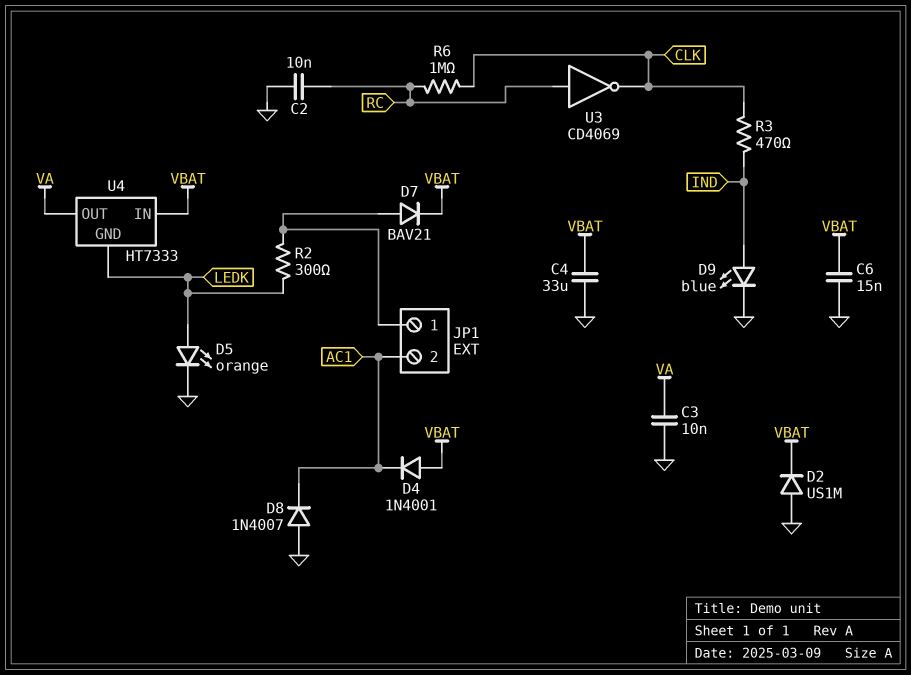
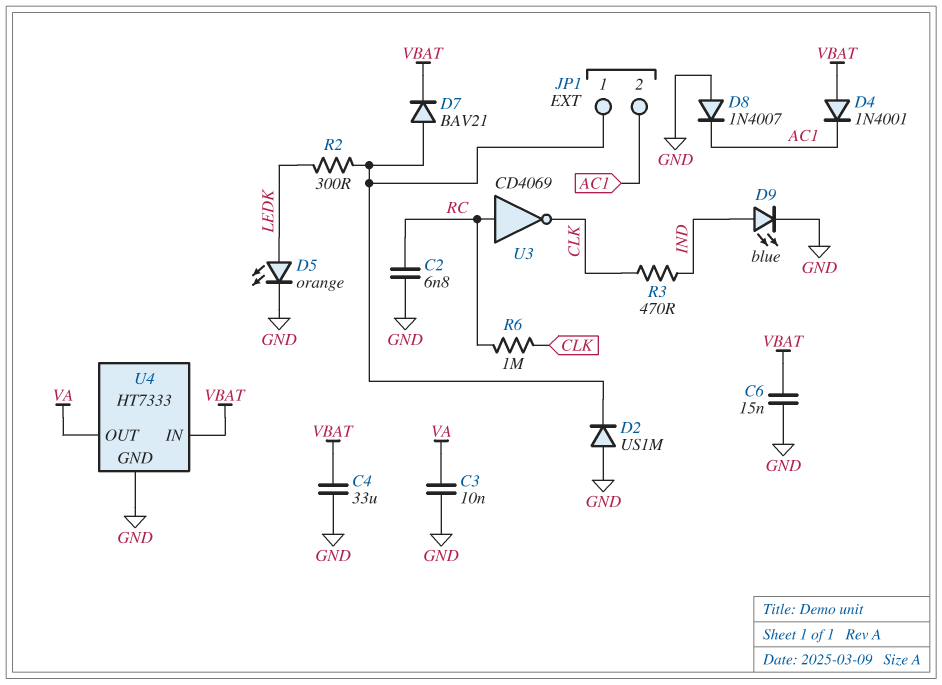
C2: 10nF (GND, RC) -> 6.8nF (GND, RC)
D2: diode US1M (A GND, K VBAT) -> diode US1M (A GND, K JP1/1)
U4 pin GND: LEDK -> GND

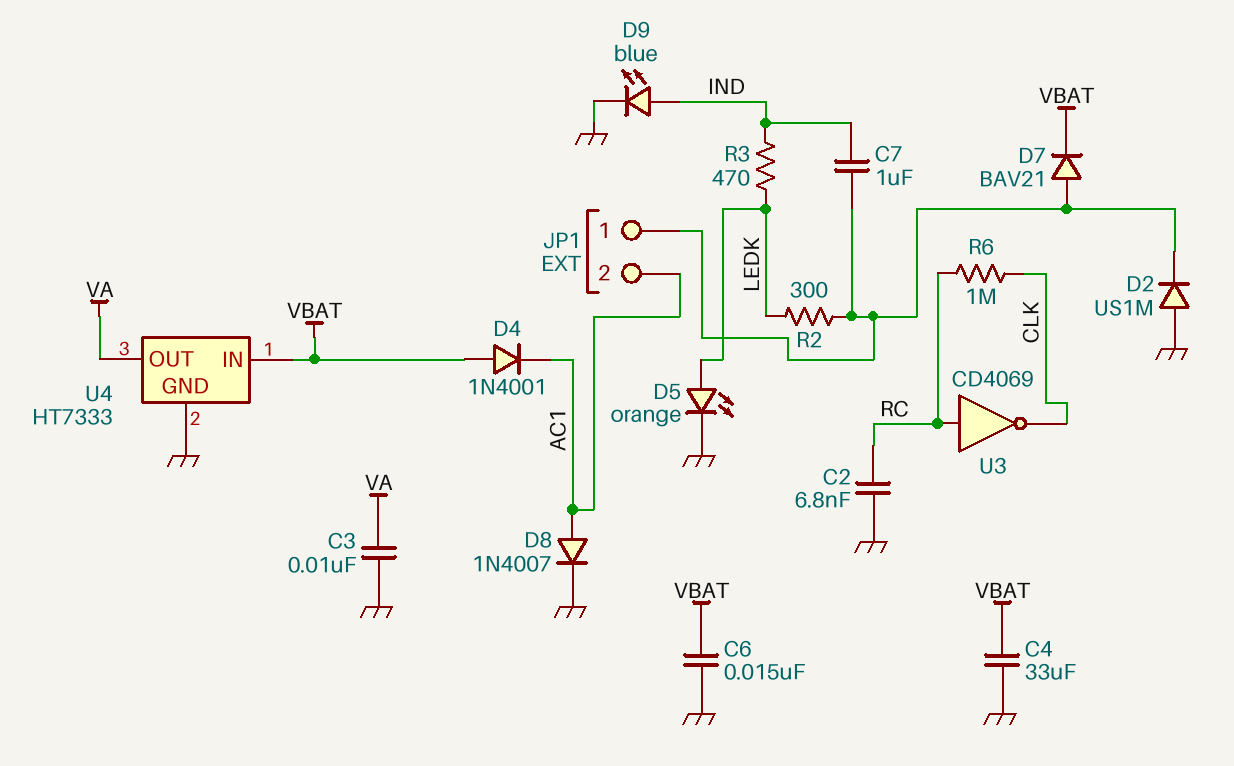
C7: none -> 1uF (IND, JP1/1)
D8: diode 1N4007 (A GND, K AC1) -> diode 1N4007 (A AC1, K GND)
R3: 470 (CLK, IND) -> 470 (IND, LEDK)

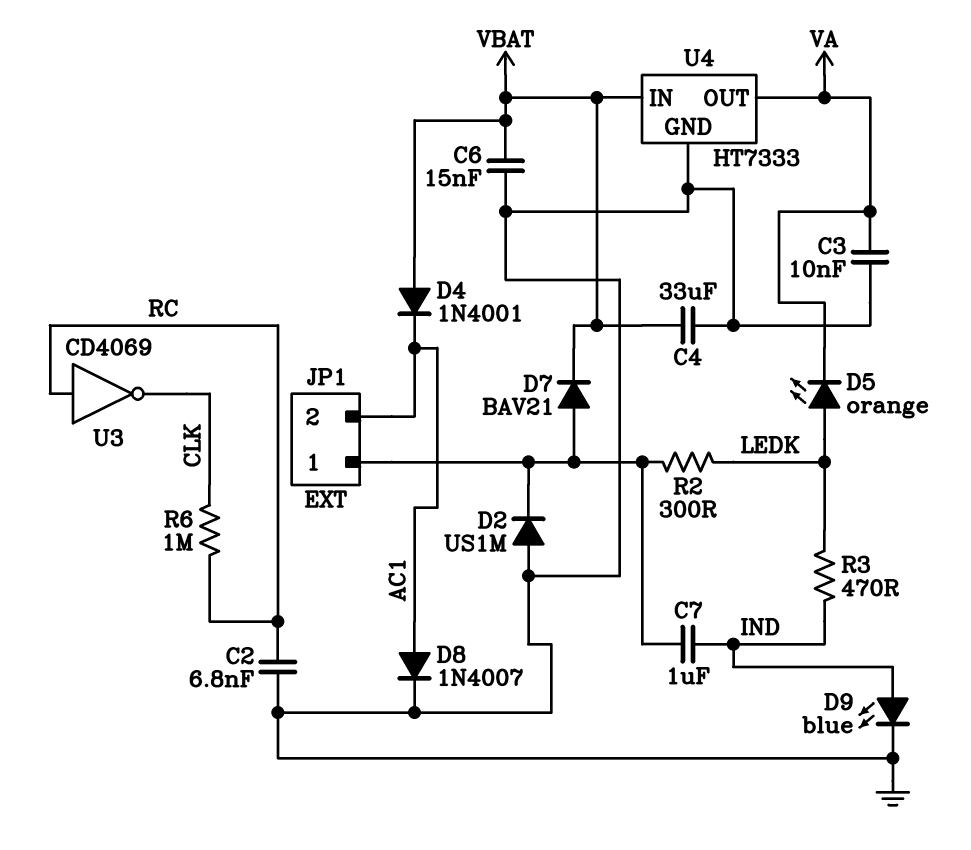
D5: LED orange (A LEDK, K GND) -> LED orange (A LEDK, K VA)

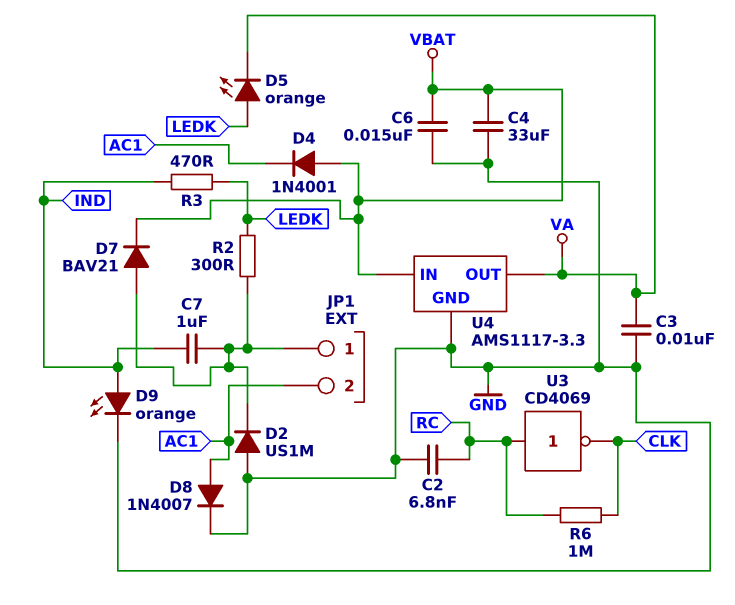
D9: LED blue (A IND, K GND) -> LED orange (A IND, K GND)
U4: HT7333 -> AMS1117-3.3

